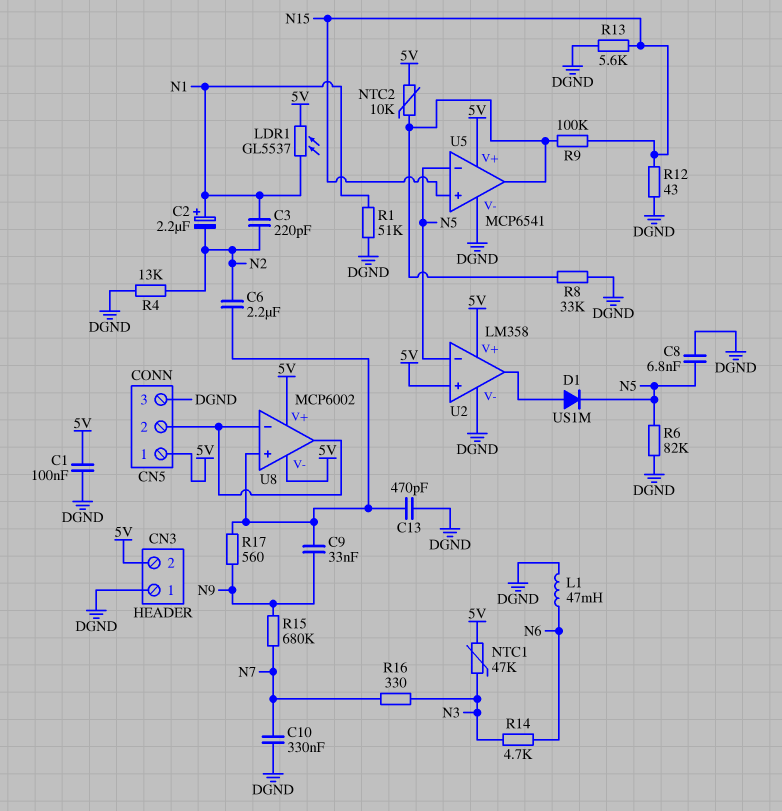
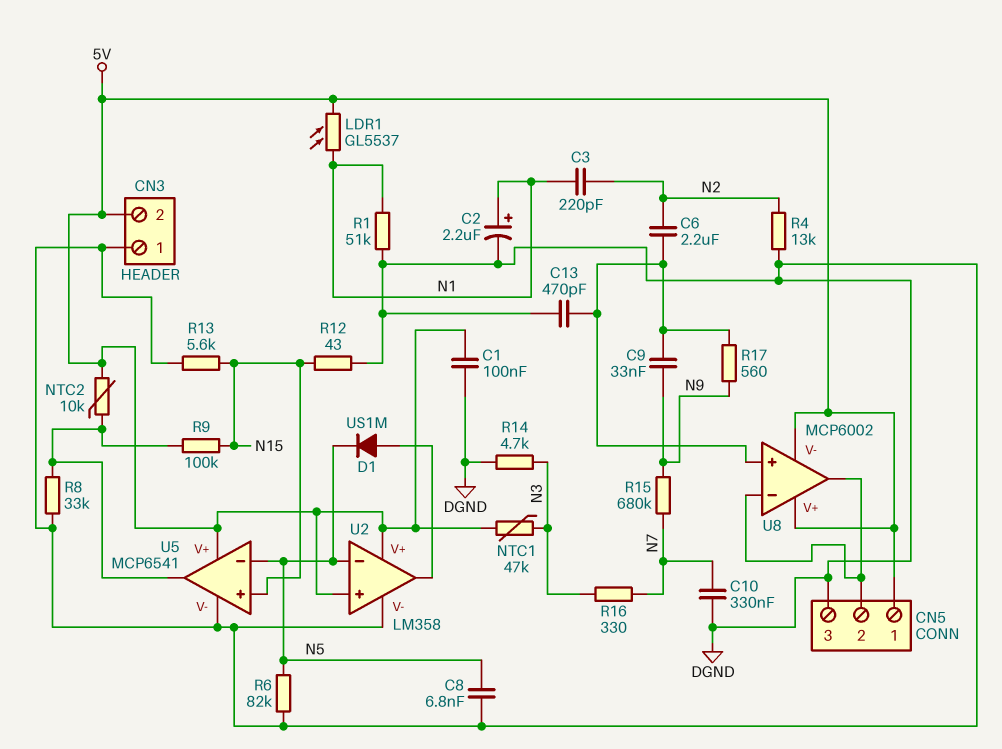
C2: 2.2uF (plus N1, minus N2) -> 2.2uF (plus N1, minus DGND)
L1: 47mH (DGND, N6) -> none
R14: 4.7k (N3, N6) -> 4.7k (DGND, N3)

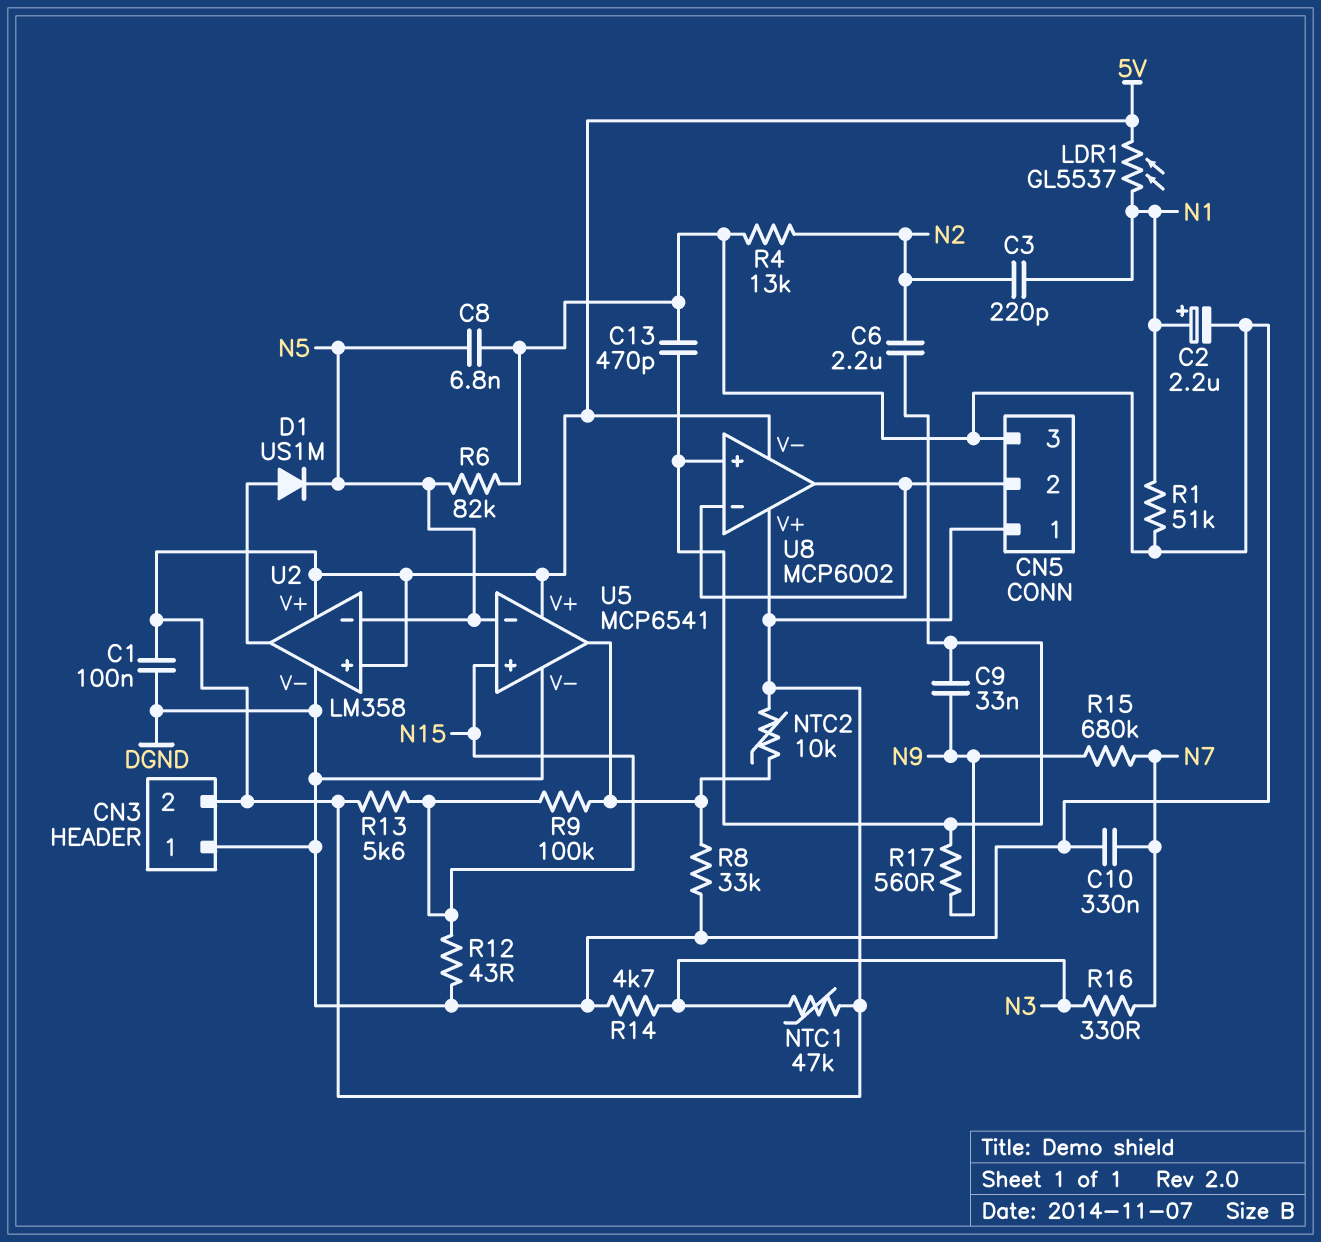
R13: 5.6k (DGND, N15) -> 5.6k (5V, N15)

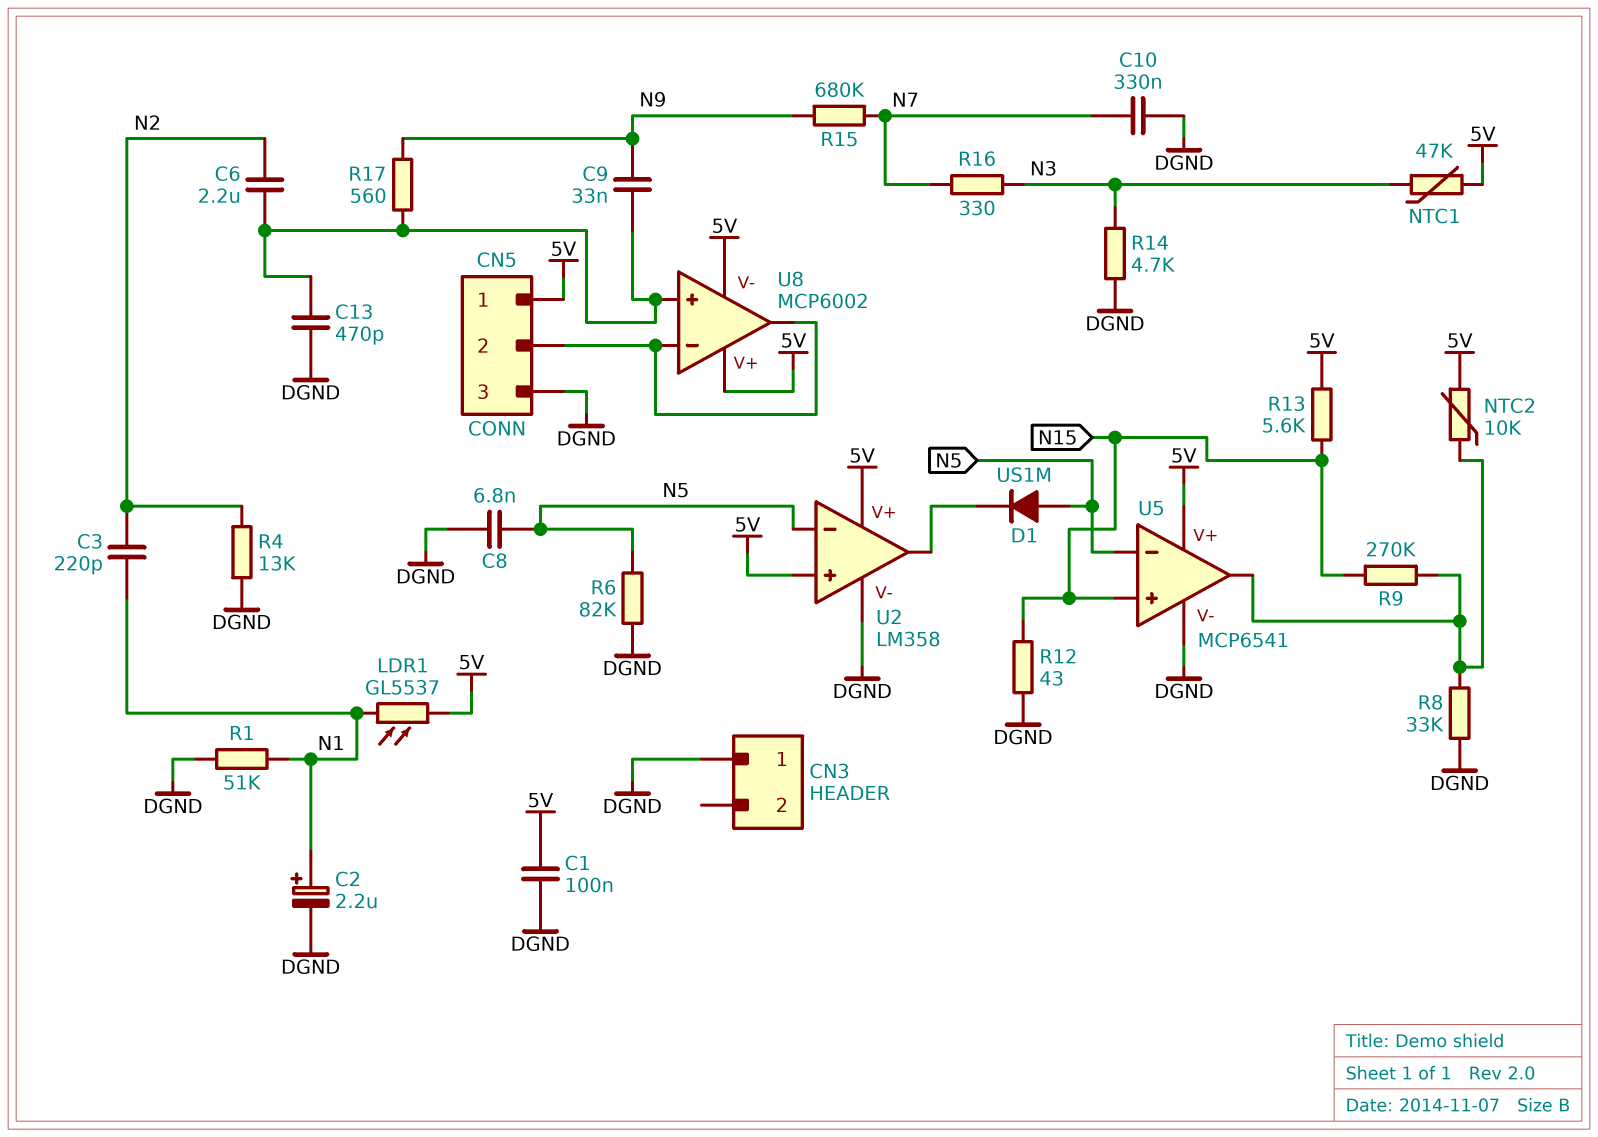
CN3 pin 2: 5V -> none
D1: diode US1M (A U2/out, K N5) -> diode US1M (A N5, K U2/out)
R9: 100k (N15, U5/out) -> 270k (N15, U5/out)

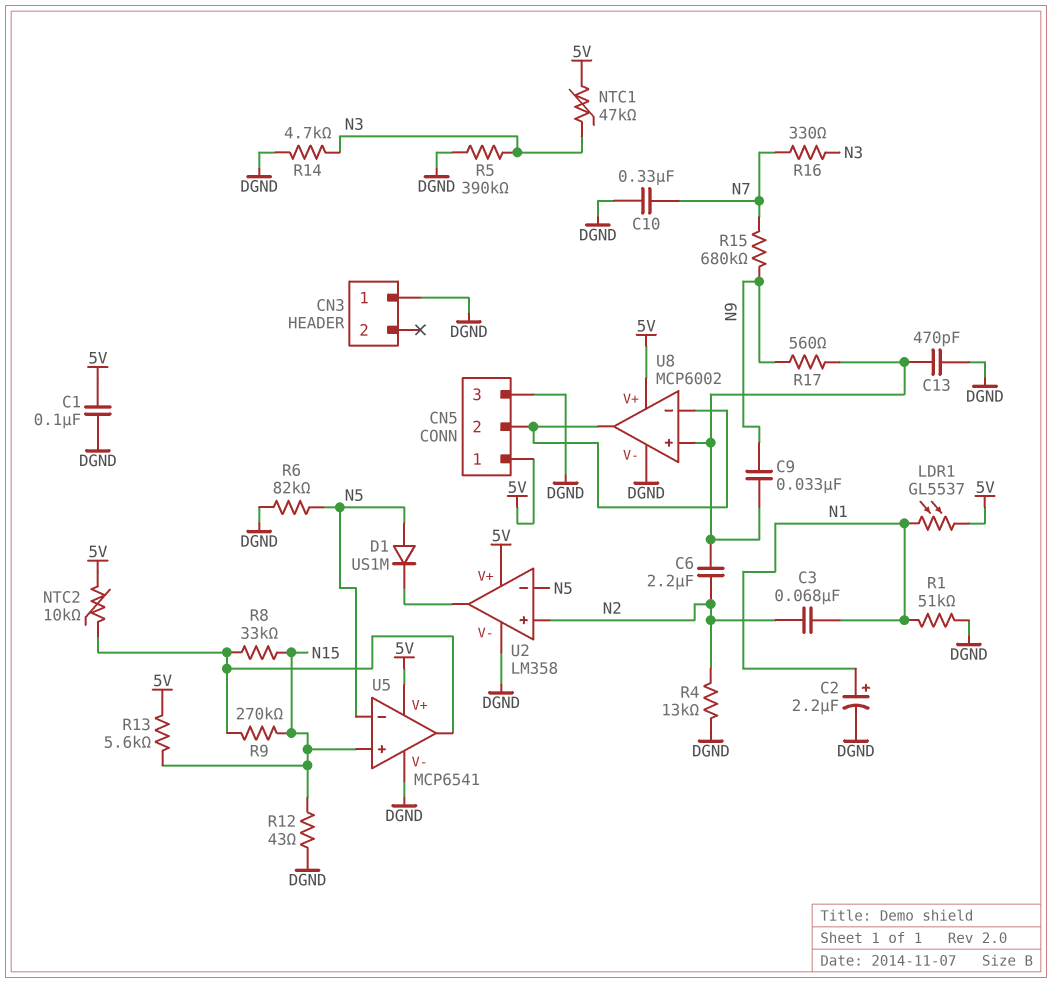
C3: 220pF (N1, N2) -> 68nF (N1, N2)
C8: 6.8nF (DGND, N5) -> none
R5: none -> 390k (DGND, N3)
R8: 33k (DGND, U5/out) -> 33k (N15, U5/out)
U2 pin in+: 5V -> N2
U8 pin V-: 5V -> DGND

